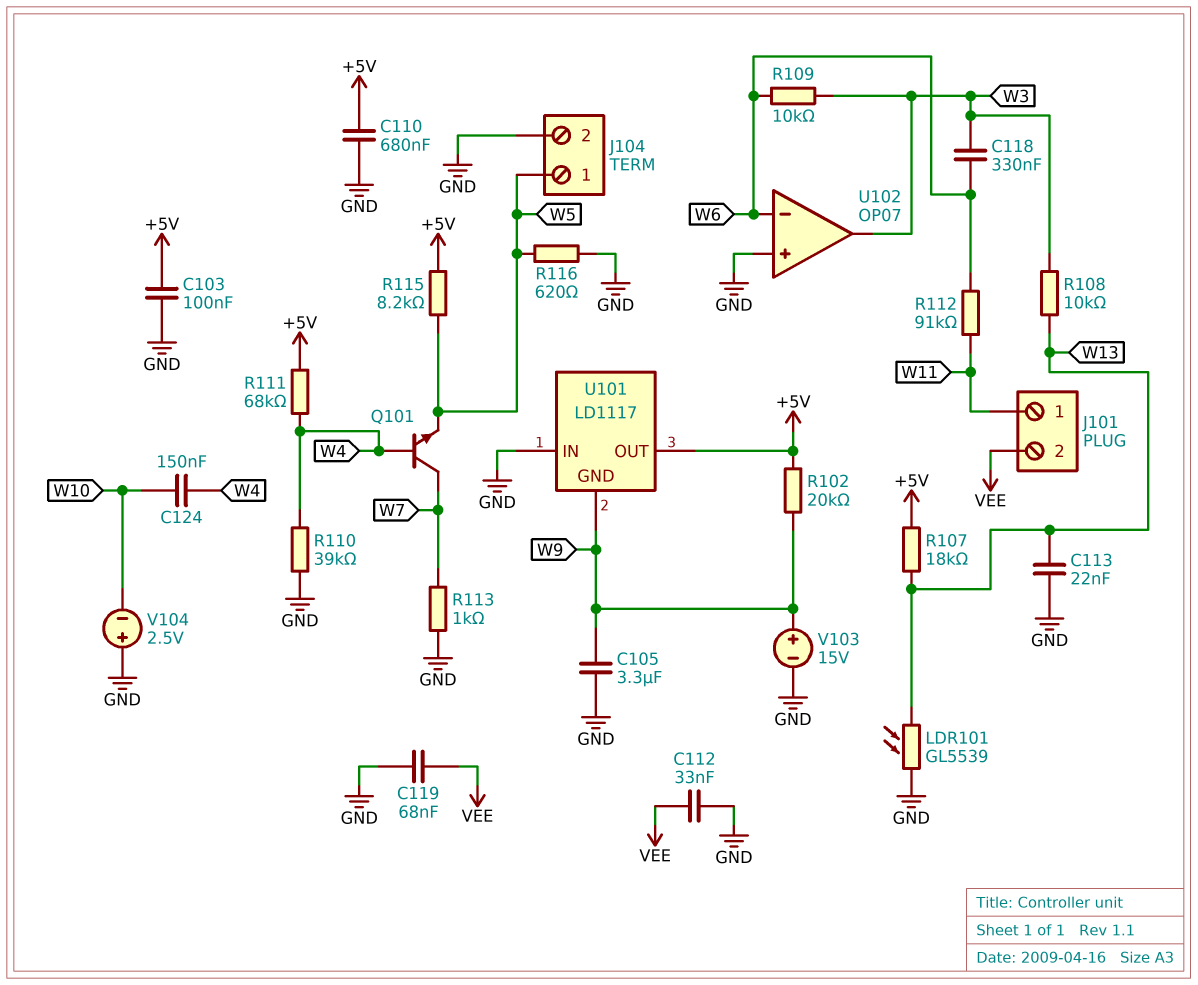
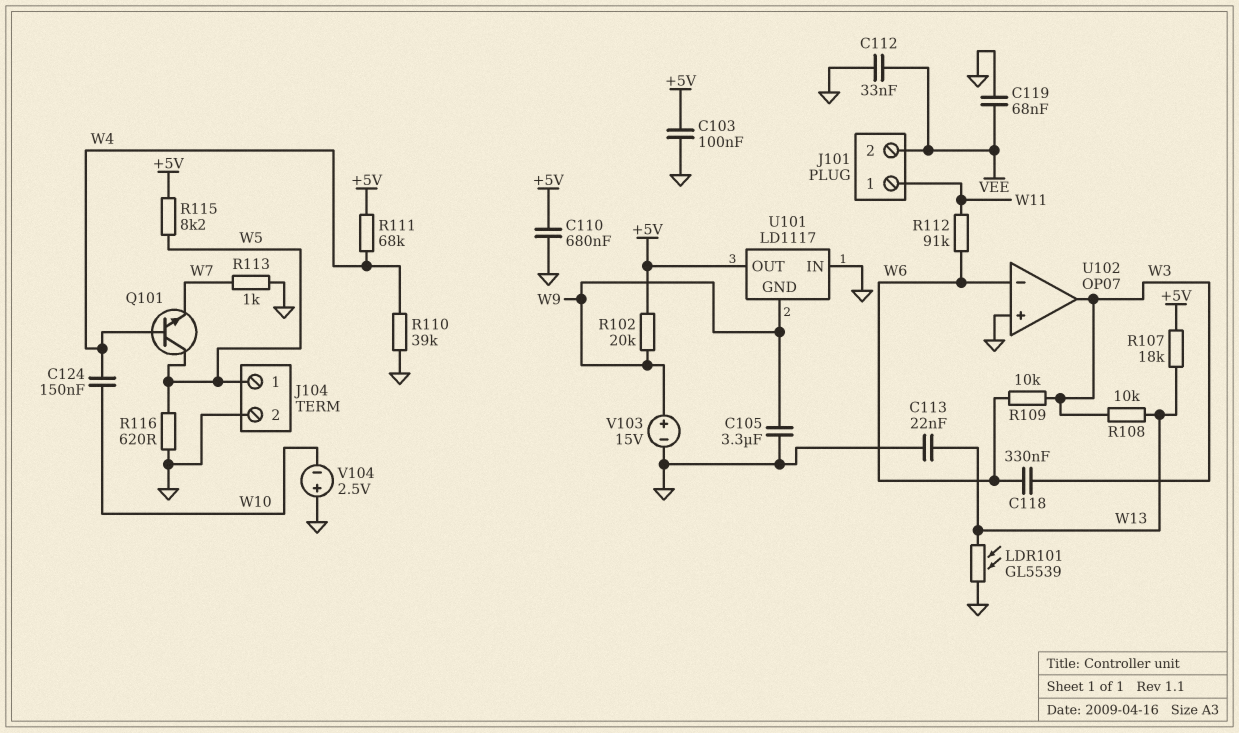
Q101: NPN (B W4, C W7, E W5) -> NPN (B W4, C W5, E W7)

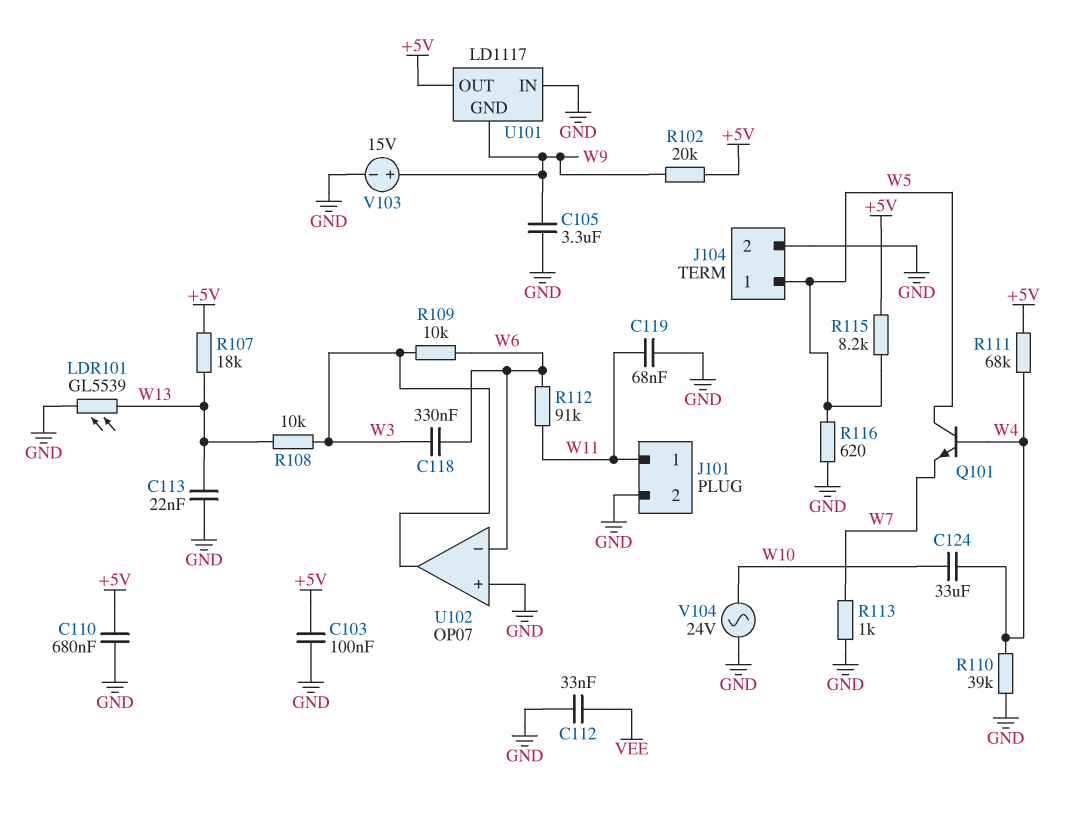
C119: 68nF (GND, VEE) -> 68nF (GND, W11)
C124: 150nF (W4, W10) -> 33uF (W4, W10)
J101 pin 2: VEE -> GND
V104: 2.5V (plus GND, minus W10) -> AC 24V (GND, W10)

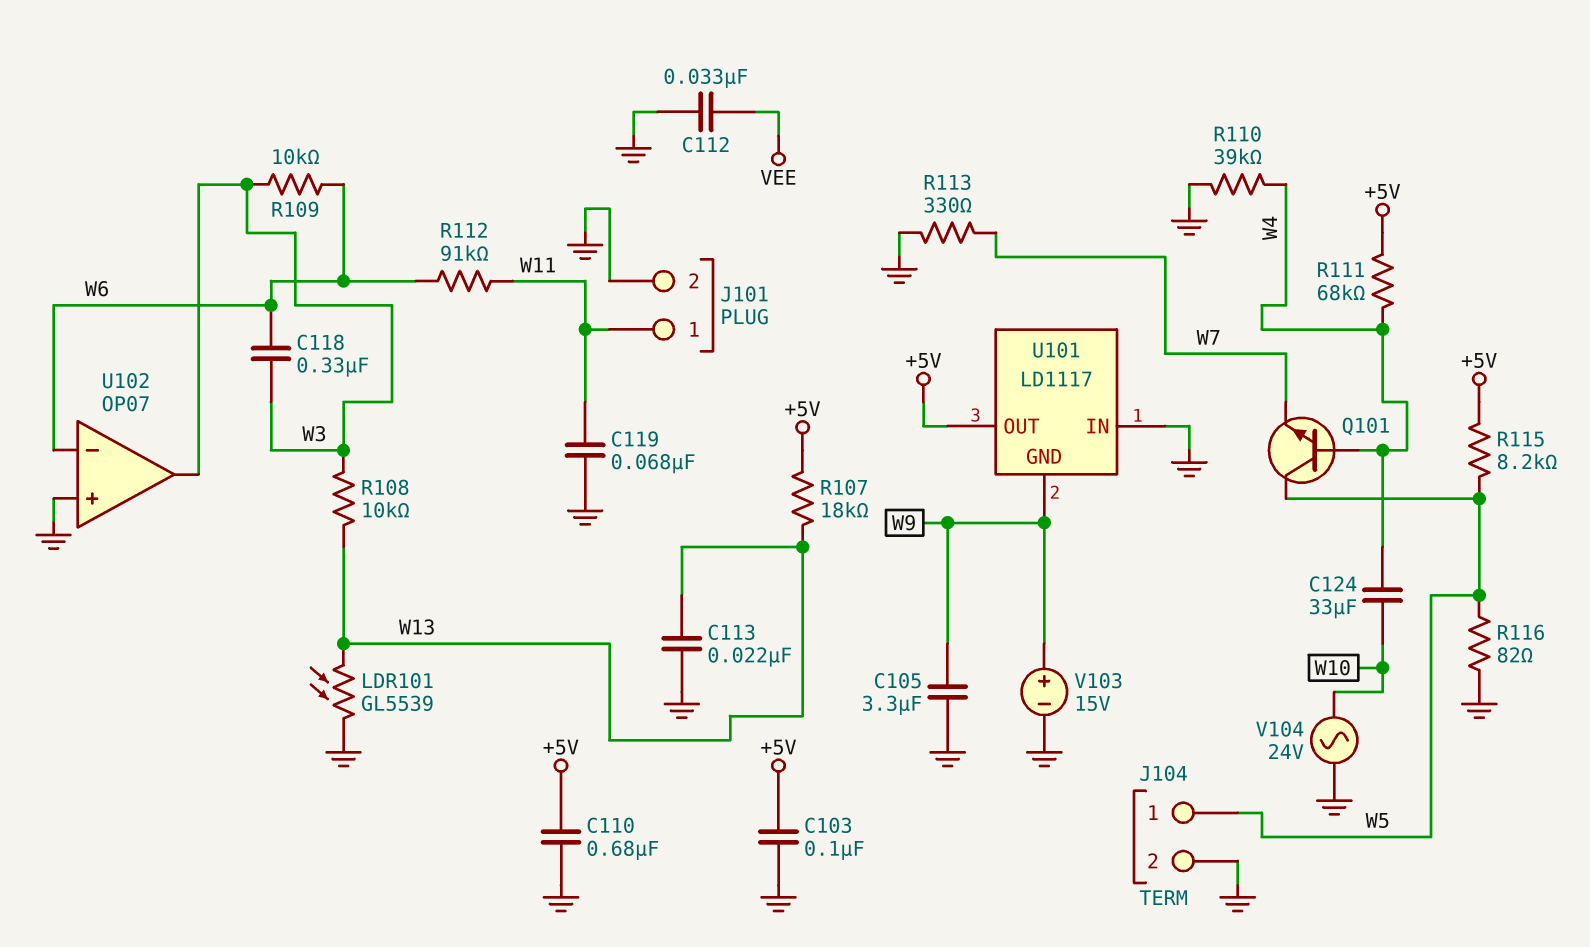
R102: 20k (+5V, W9) -> none
R113: 1k (GND, W7) -> 330 (GND, W7)
R116: 620 (GND, W5) -> 82 (GND, W5)

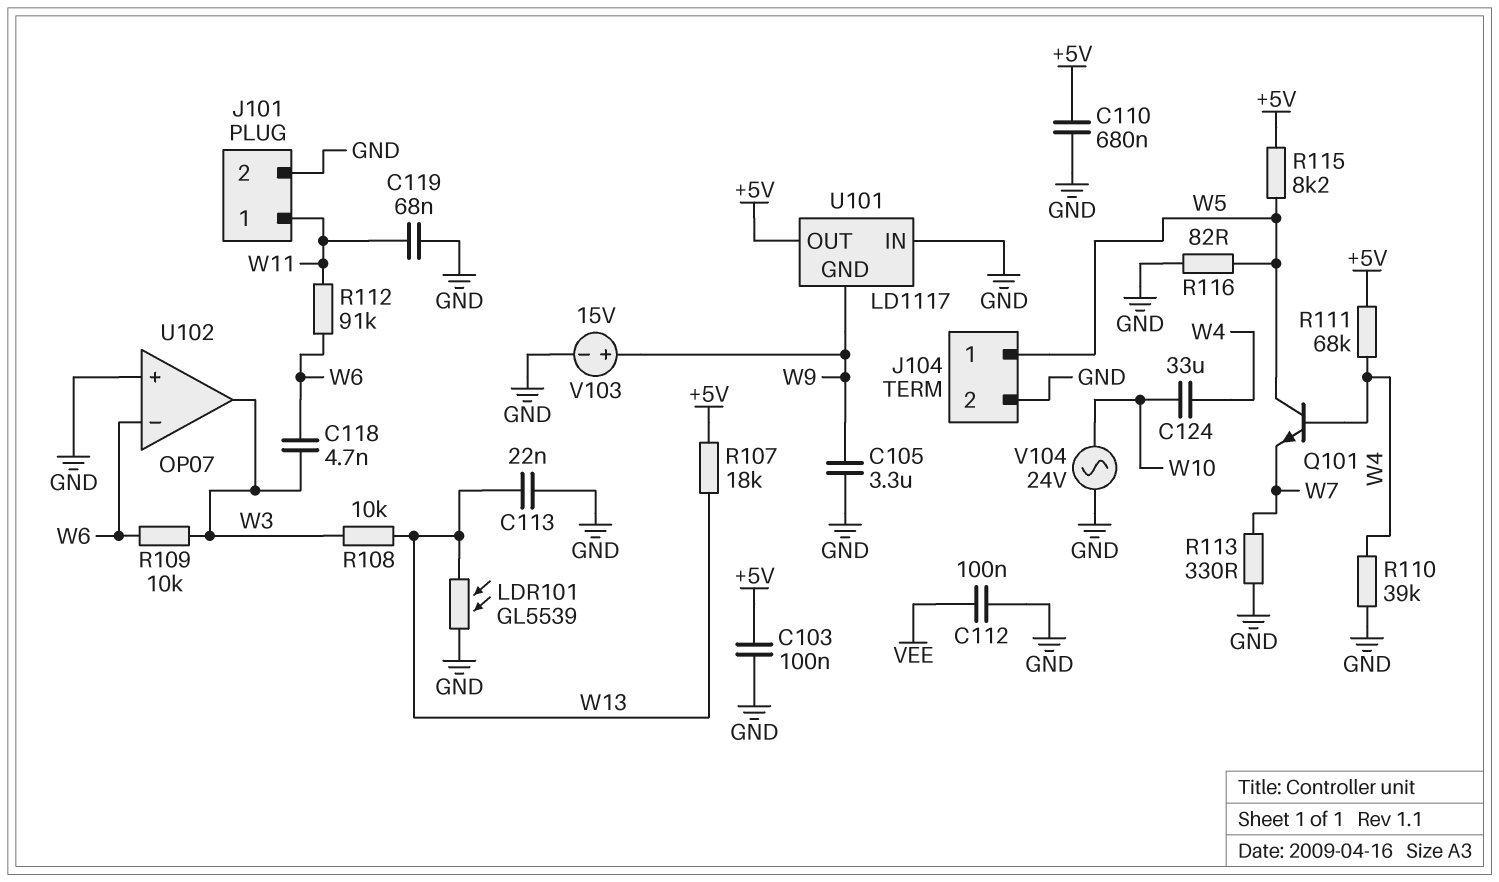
C112: 33nF (GND, VEE) -> 100nF (GND, VEE)
C118: 330nF (W3, W6) -> 4.7nF (W3, W6)

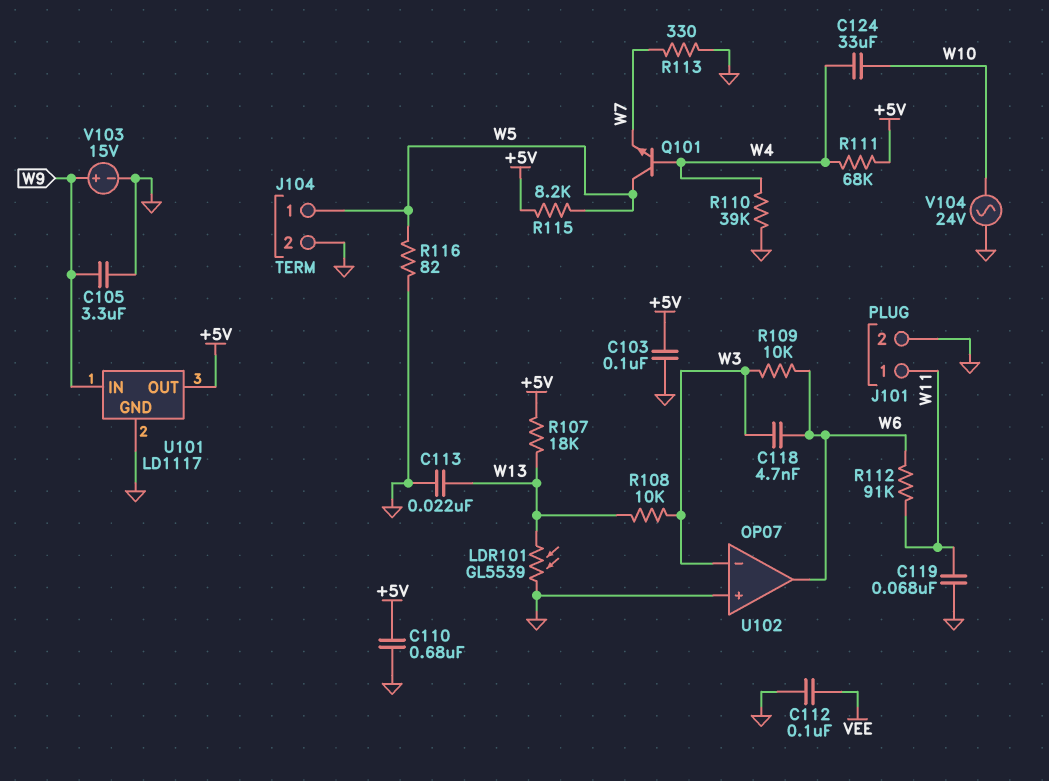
U101 pin GND: W9 -> GND
U101 pin IN: GND -> W9
U102 pin in-: W6 -> W3
U102 pin out: W3 -> W6

